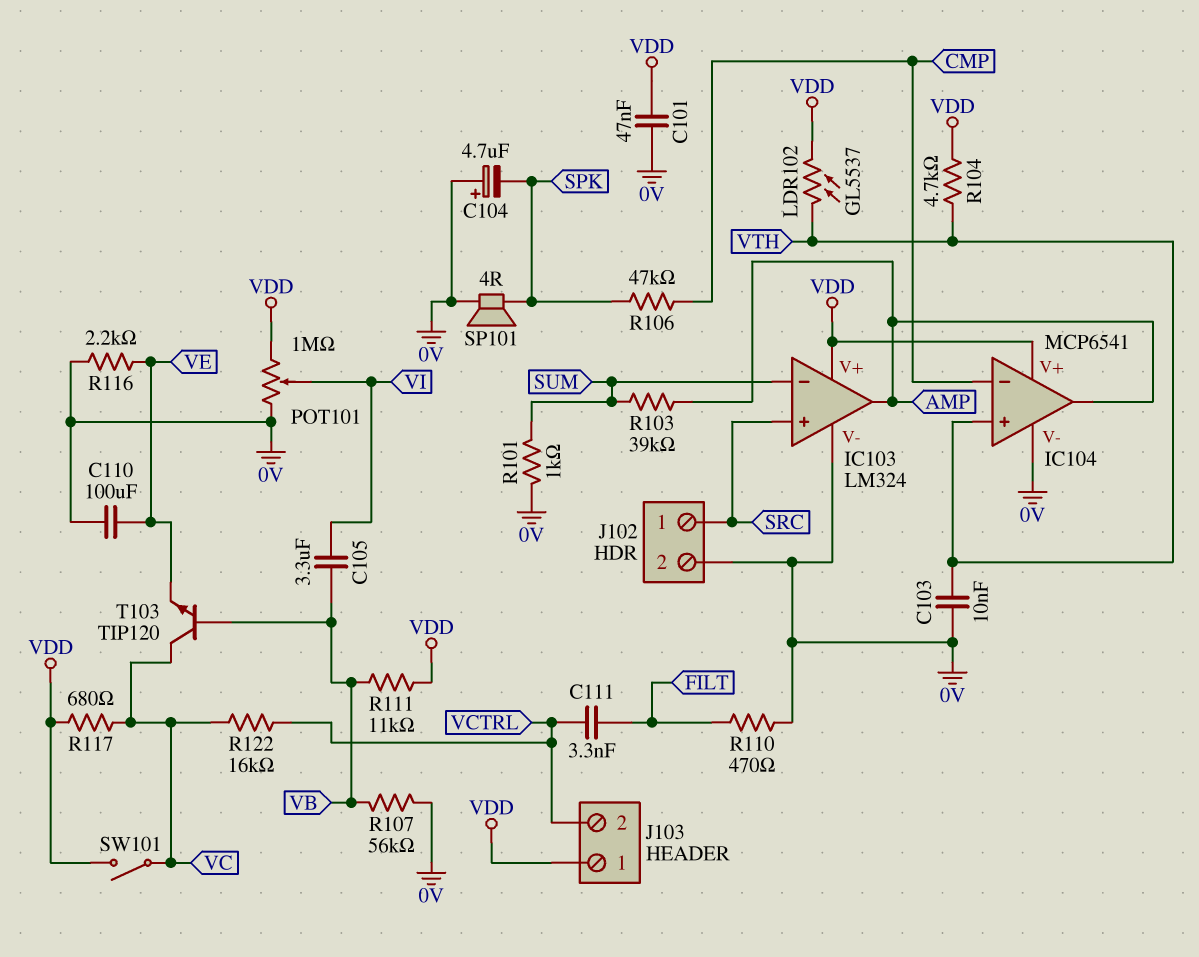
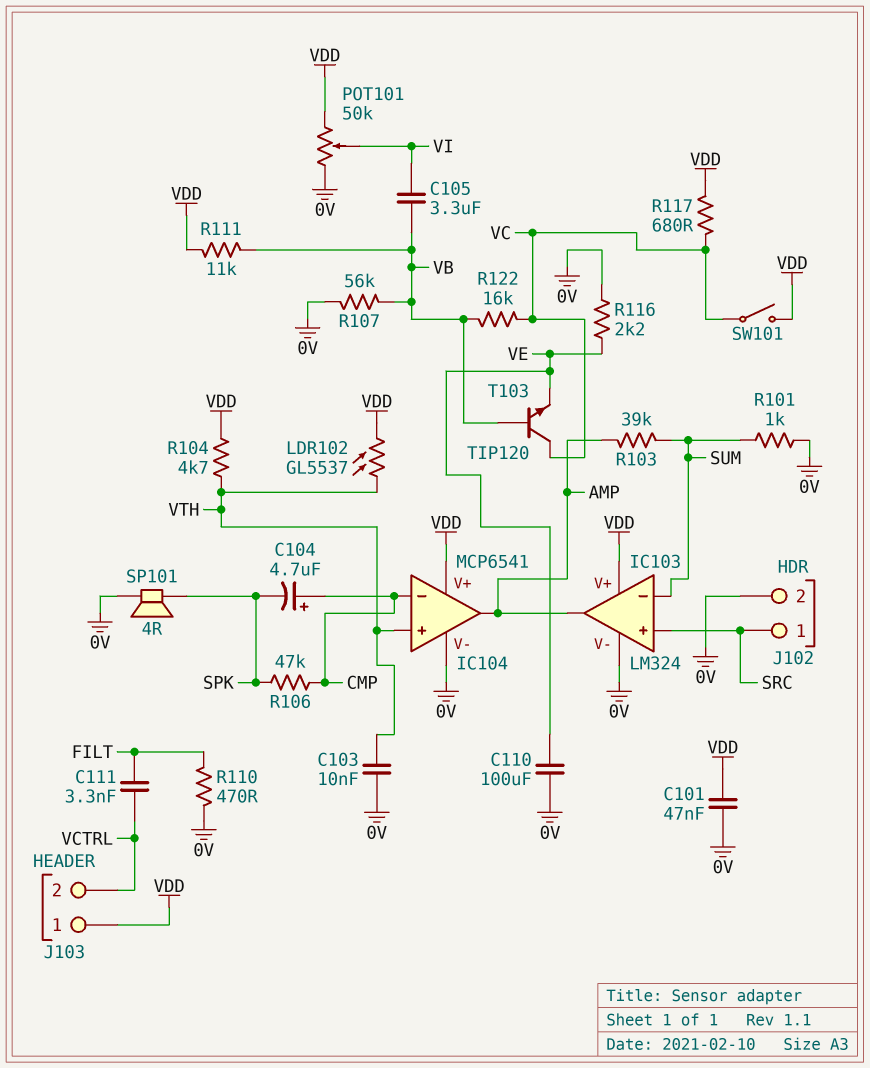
C104: 4.7uF (plus 0V, minus SPK) -> 4.7uF (plus CMP, minus SPK)
POT101: 1M (0V, VDD, wiper VI) -> 50k (0V, VDD, wiper VI)
R122: 16k (VC, VCTRL) -> 16k (VB, VC)

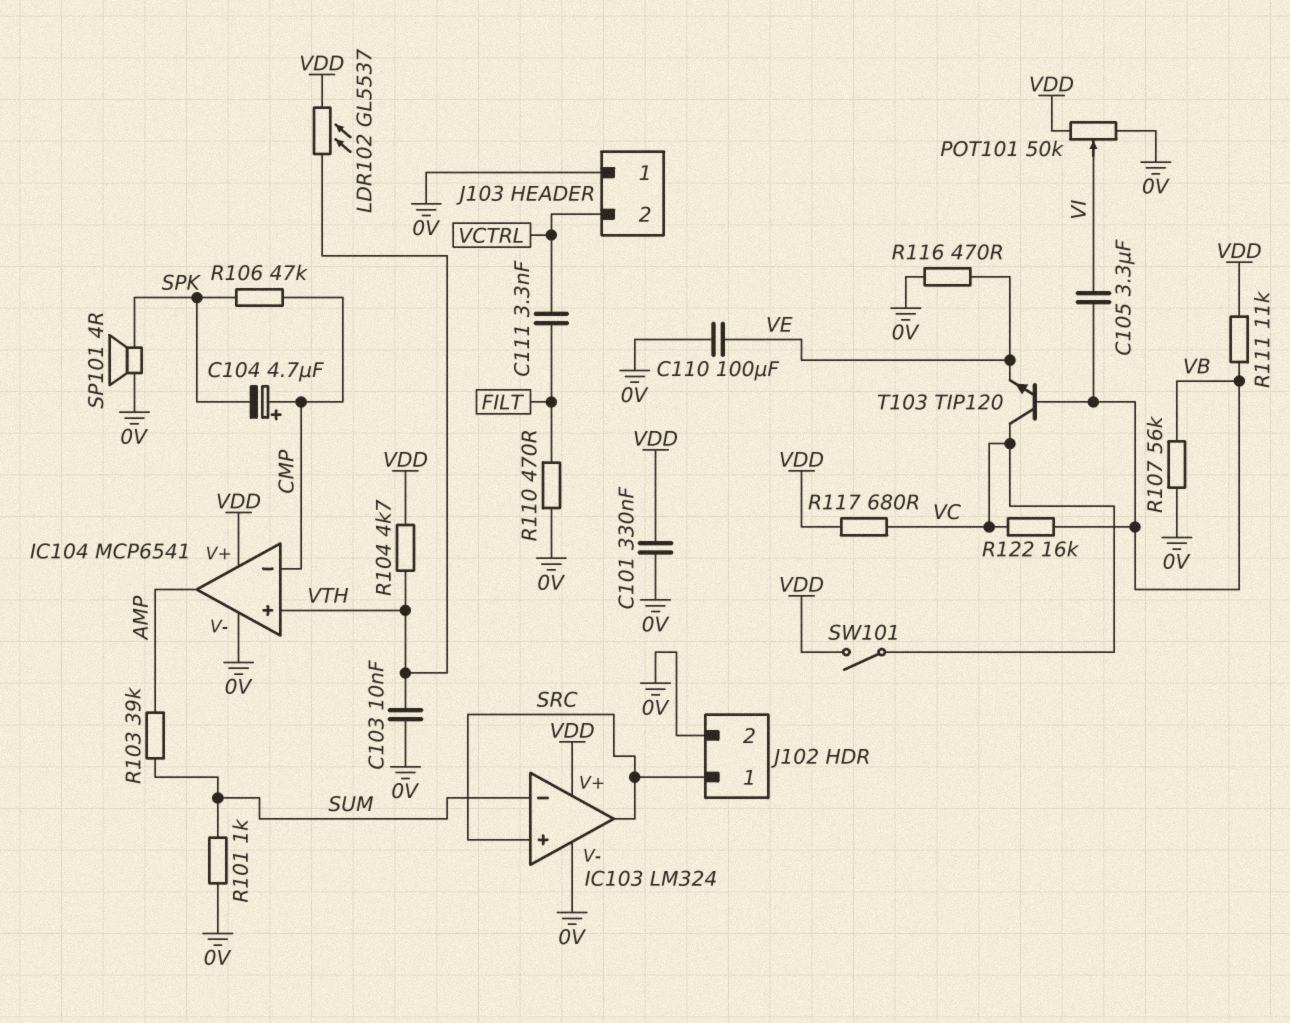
C101: 47nF (0V, VDD) -> 330nF (0V, VDD)
IC103 pin out: AMP -> SRC
J103 pin 1: VDD -> 0V
R116: 2.2k (0V, VE) -> 470 (0V, VE)

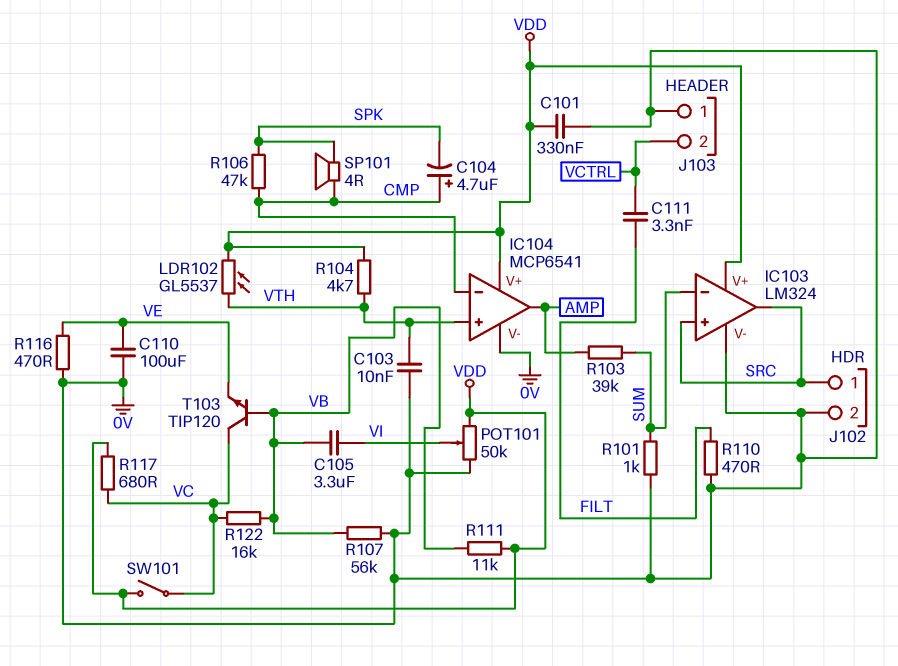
SP101: speaker 4R (0V, SPK) -> speaker 4R (CMP, SPK)

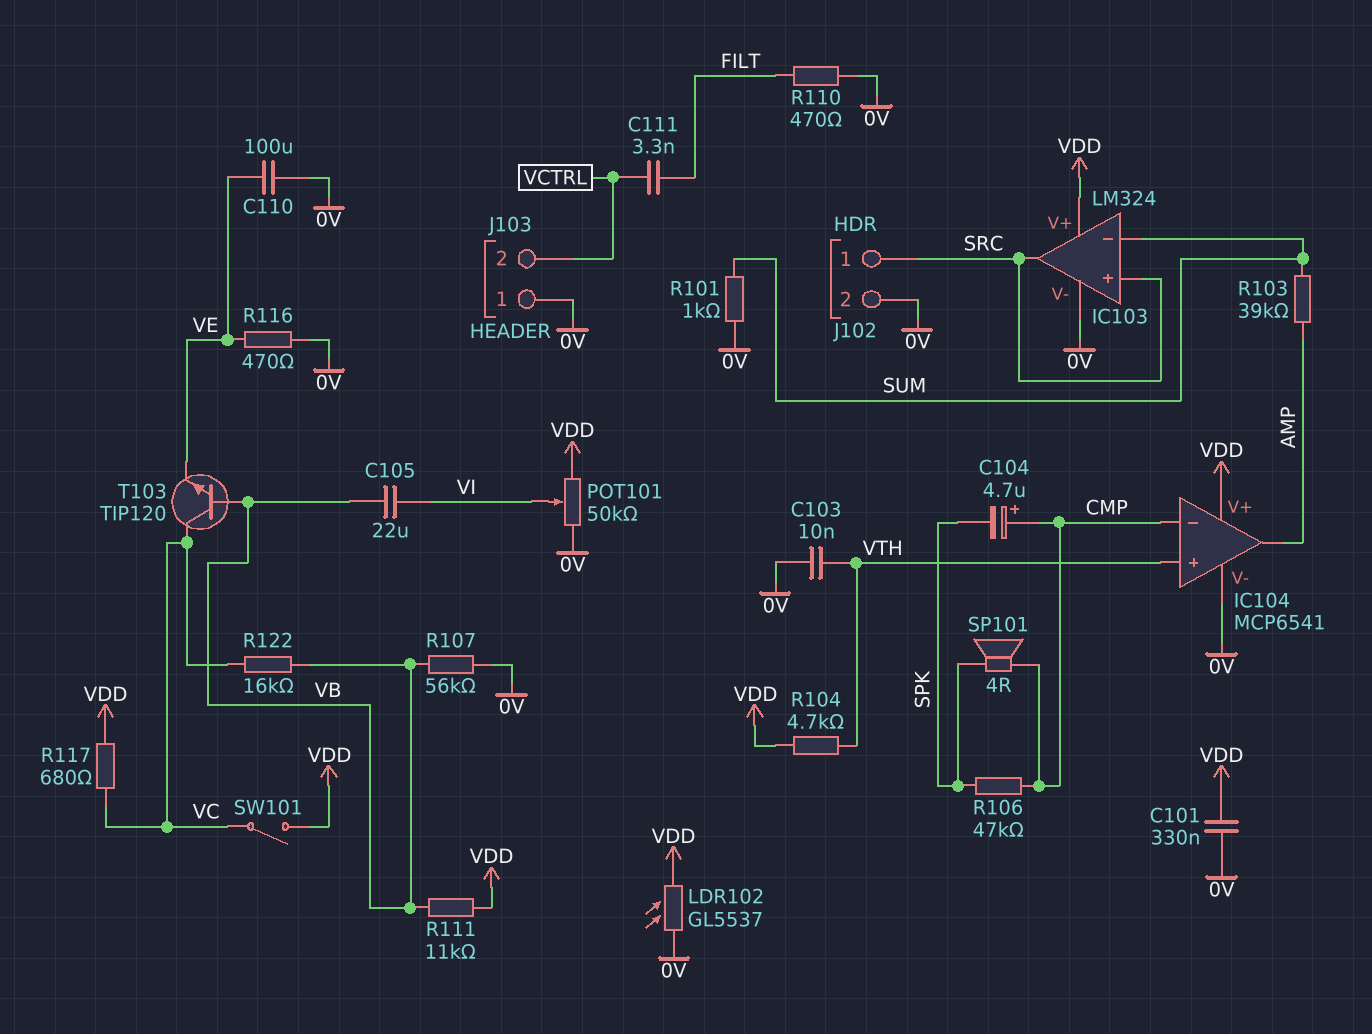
C105: 3.3uF (VB, VI) -> 22uF (VB, VI)
LDR102: GL5537 (VDD, VTH) -> GL5537 (0V, VDD)

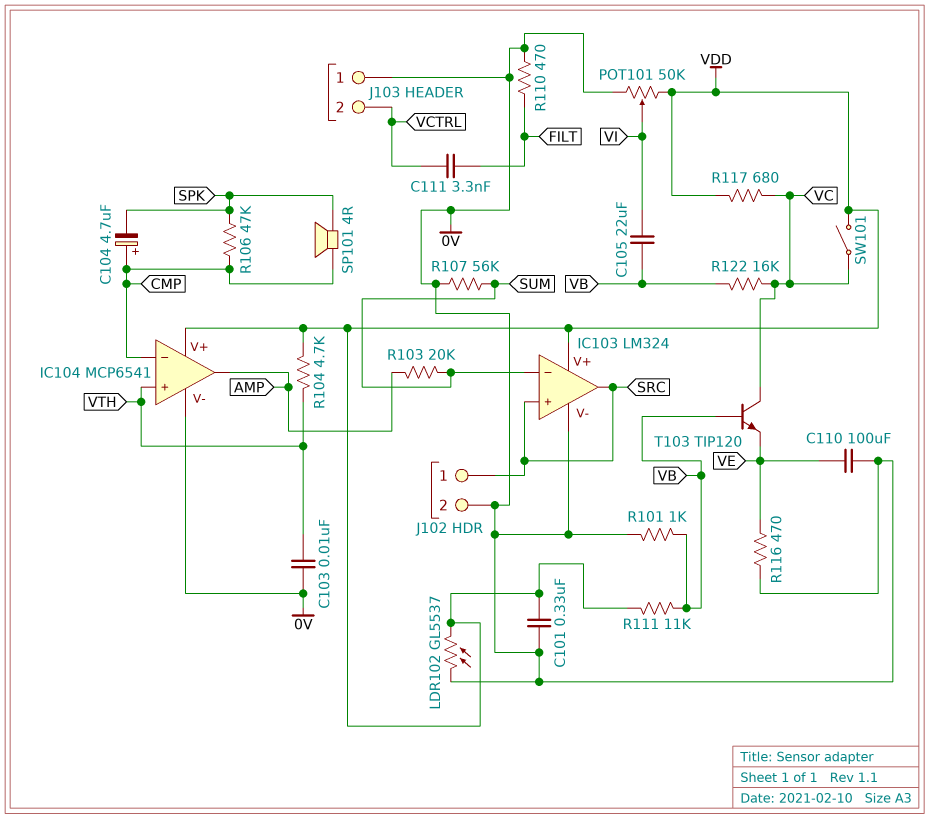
R101: 1k (0V, SUM) -> 1k (0V, VB)
R103: 39k (AMP, SUM) -> 20k (AMP, SUM)
R107: 56k (0V, VB) -> 56k (0V, SUM)

